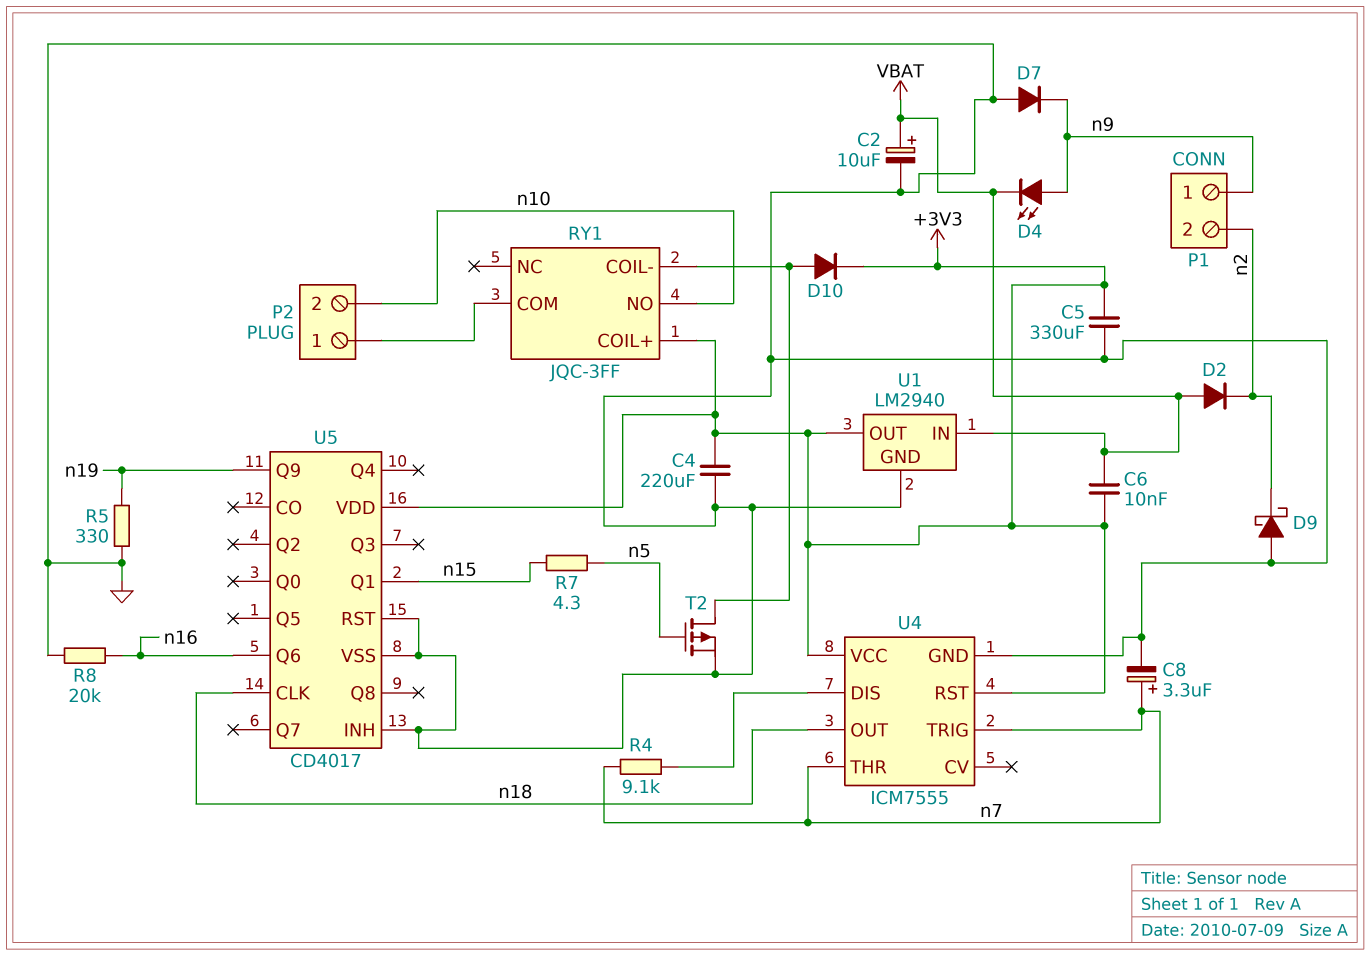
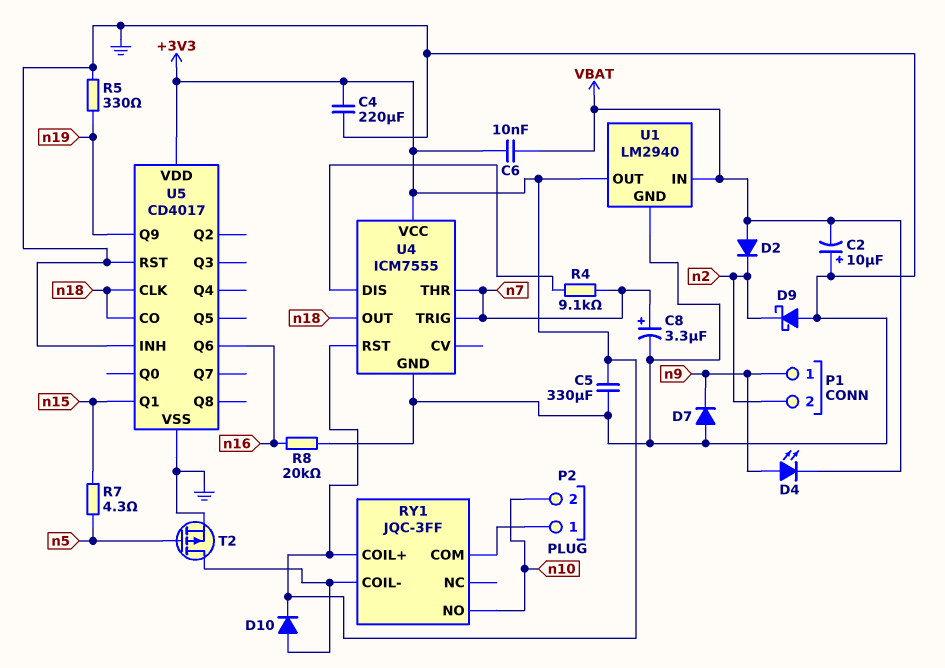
C2: 10uF (plus VBAT, minus GND) -> 10uF (plus GND, minus VBAT)
U5 pin CO: none -> n18

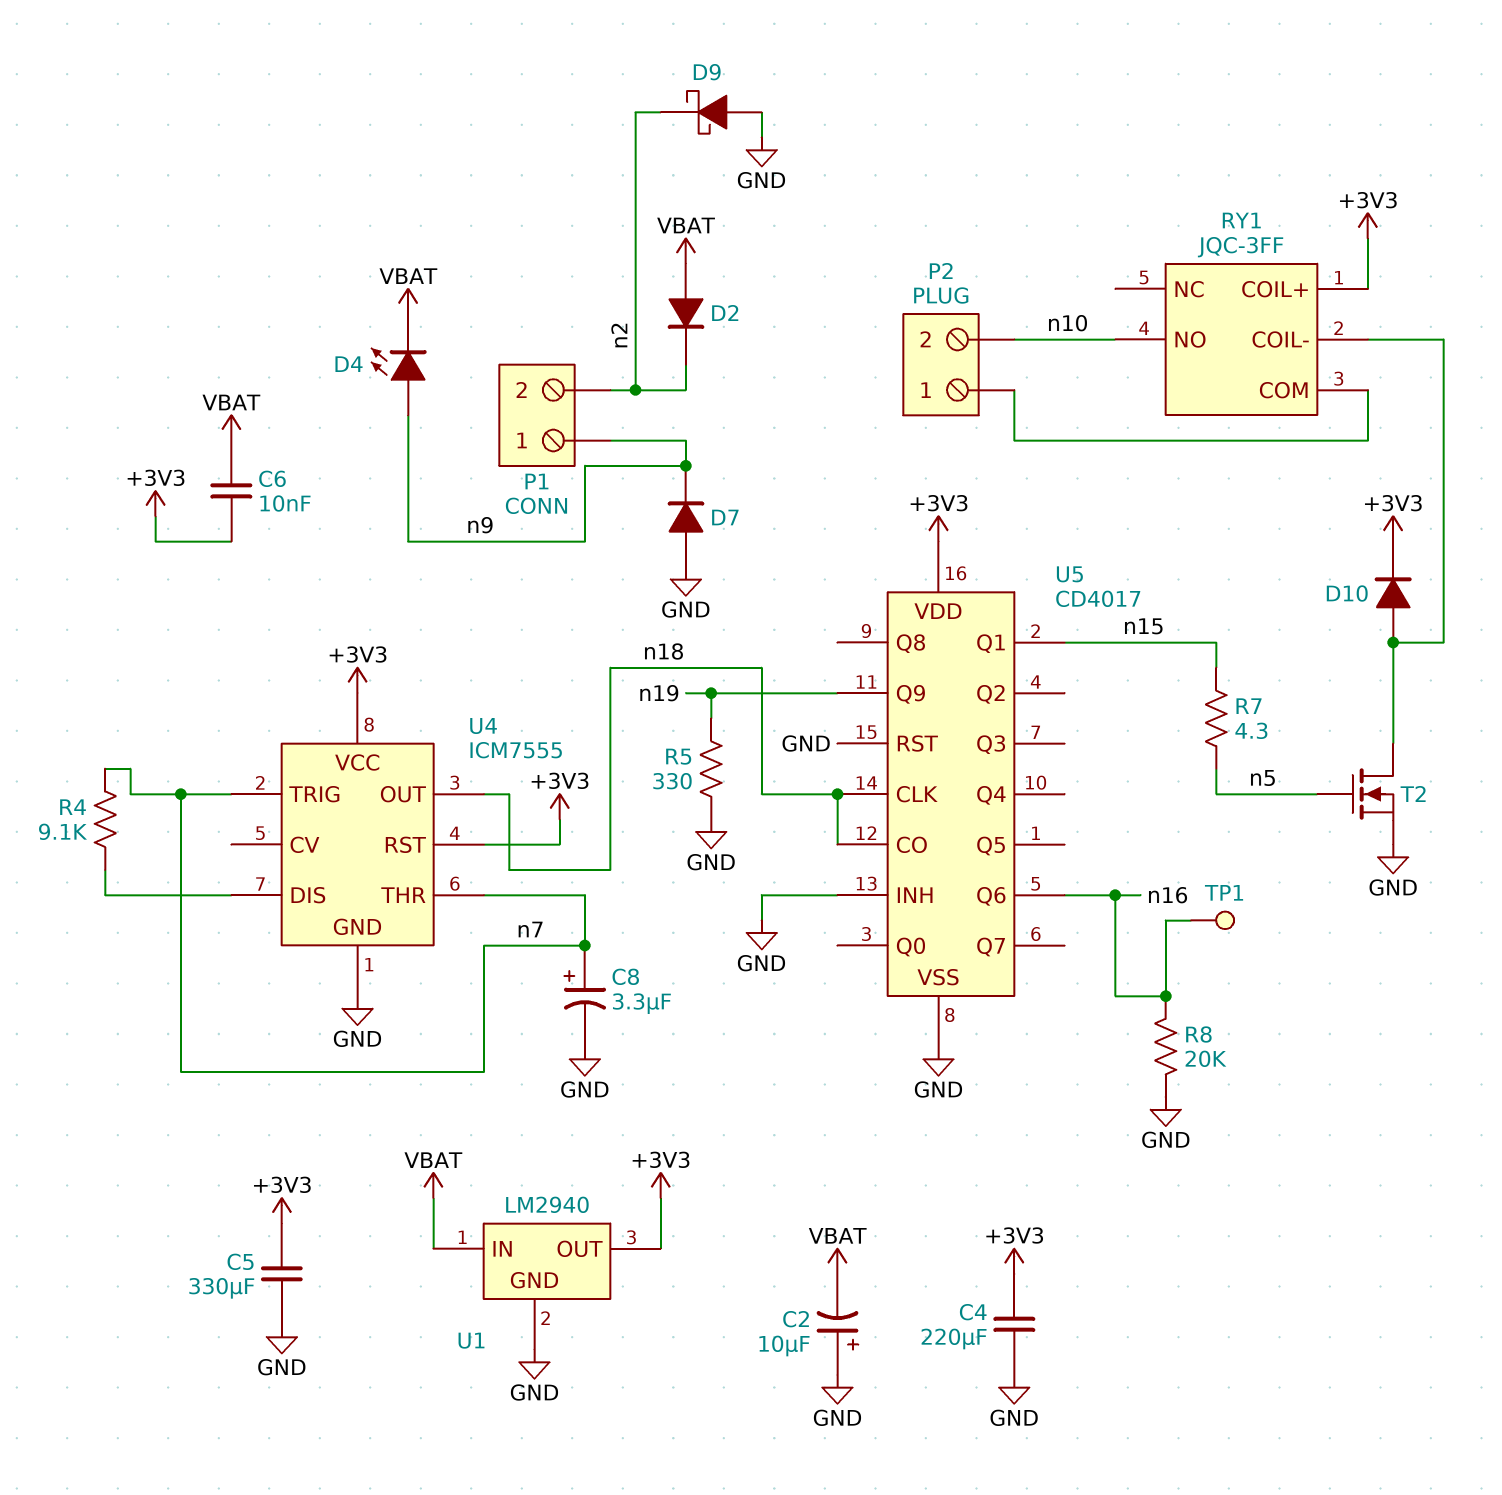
T2: PMOS (G n5, D RY1/COIL-, S GND) -> NMOS (G n5, D RY1/COIL-, S GND)
TP1: none -> test point (n16)

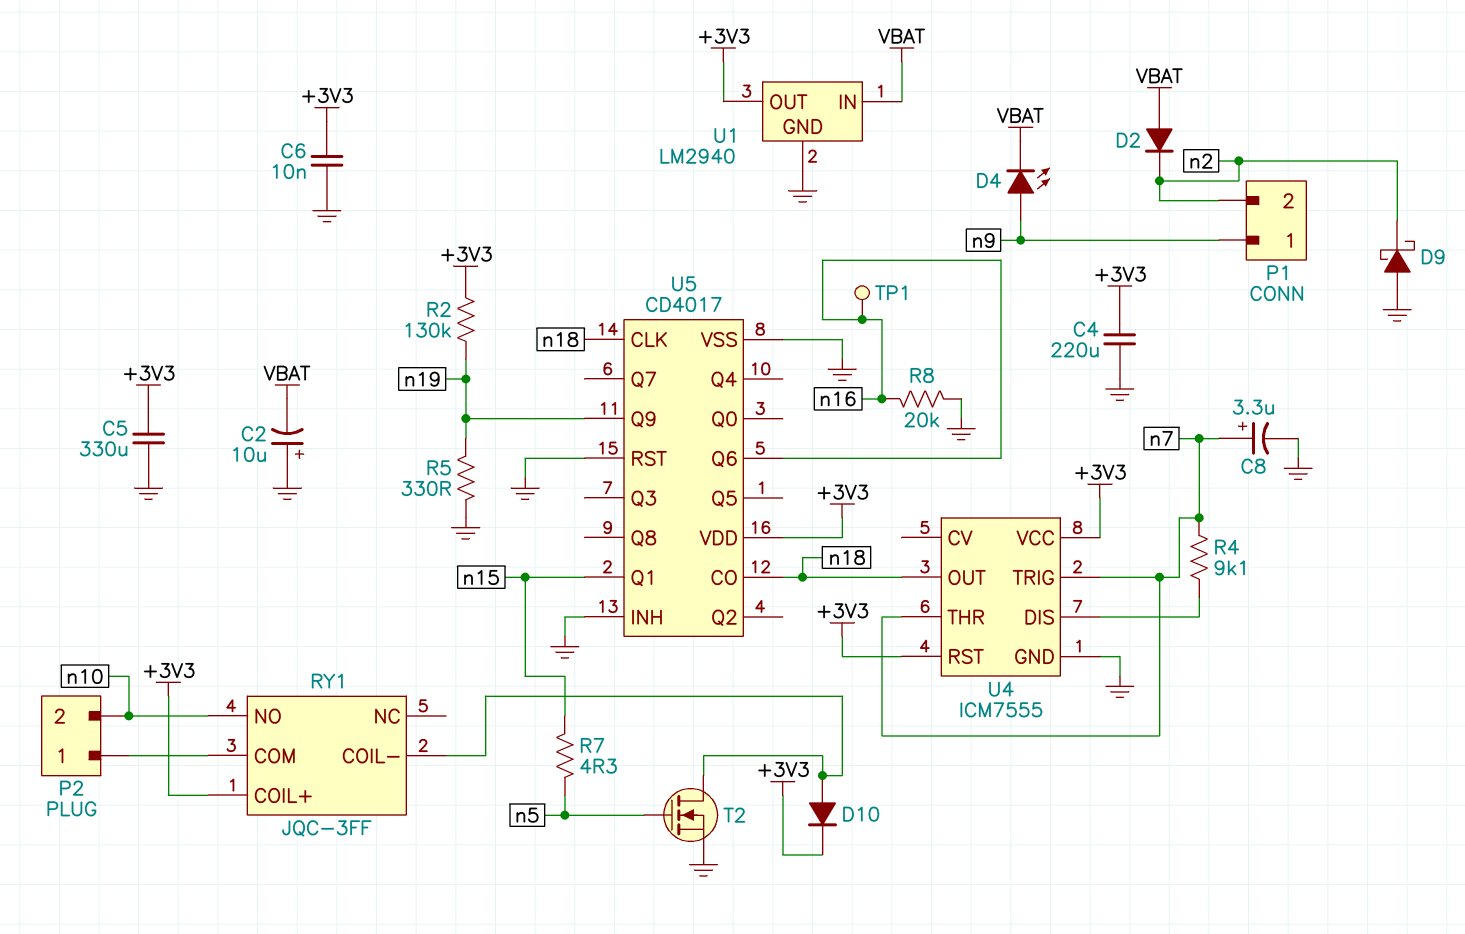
C6: 10nF (+3V3, VBAT) -> 10nF (+3V3, GND)
D7: diode (A GND, K n9) -> none
R2: none -> 130k (+3V3, n19)

